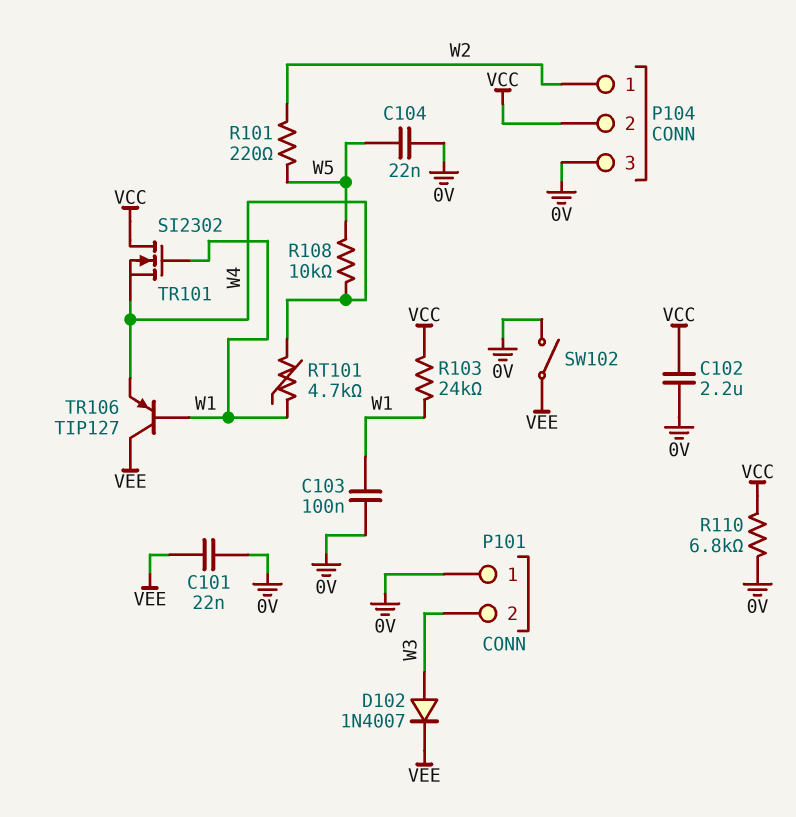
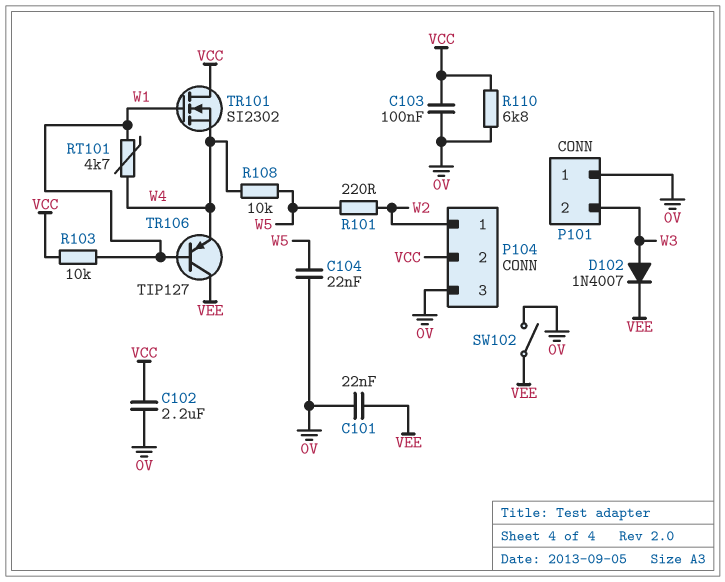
C103: 100nF (0V, W1) -> 100nF (0V, VCC)
R103: 24k (VCC, W1) -> 10k (VCC, W1)

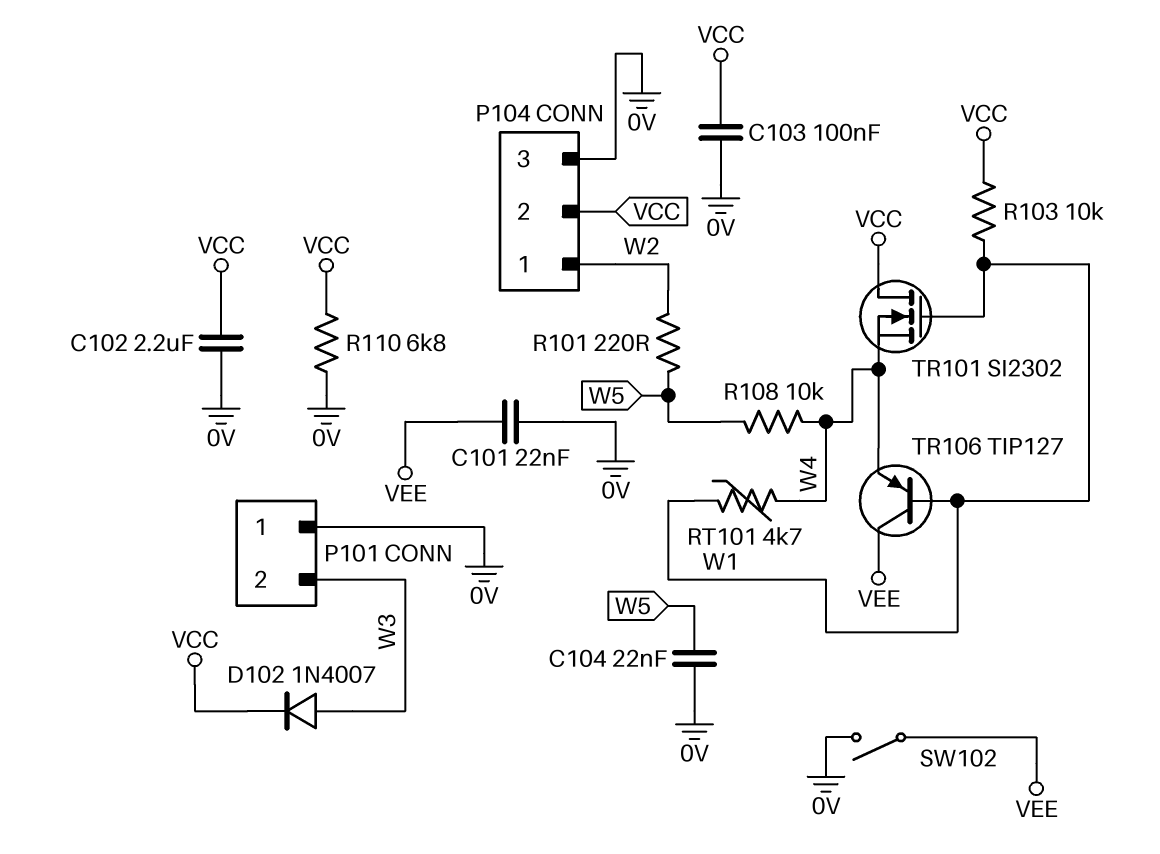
D102: diode 1N4007 (A W3, K VEE) -> diode 1N4007 (A W3, K VCC)

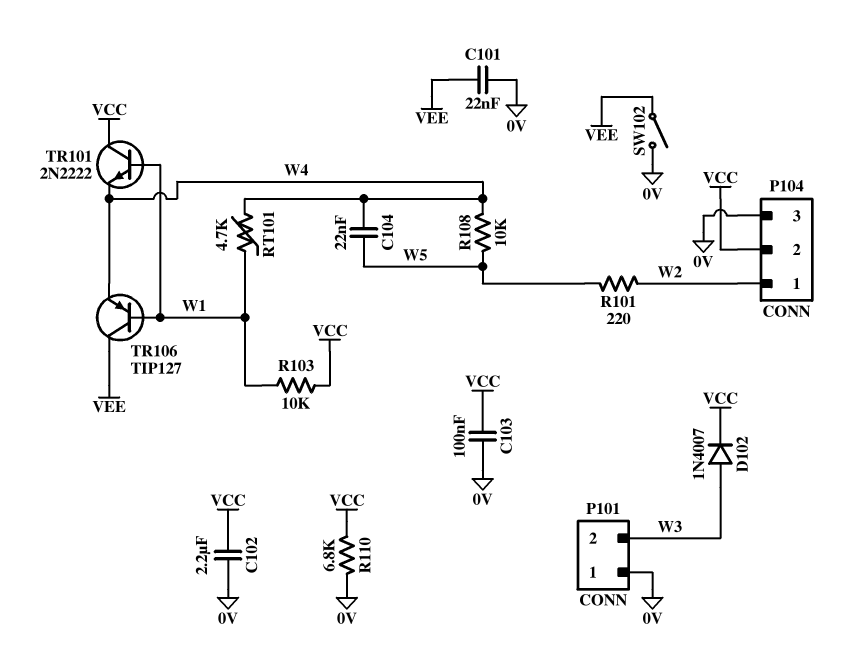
C104: 22nF (0V, W5) -> 22nF (W4, W5)
TR101: NMOS SI2302 (G W1, D VCC, S W4) -> NPN 2N2222 (B W1, C VCC, E W4)

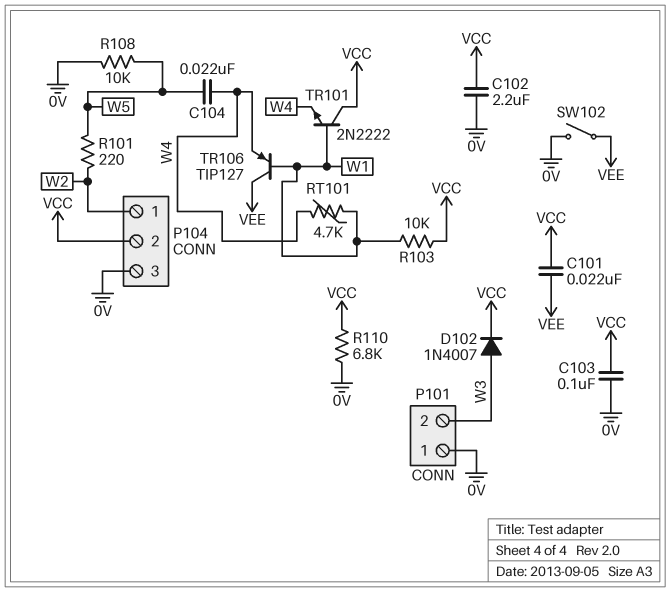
C101: 22nF (0V, VEE) -> 22nF (VCC, VEE)
R108: 10k (W4, W5) -> 10k (0V, W5)

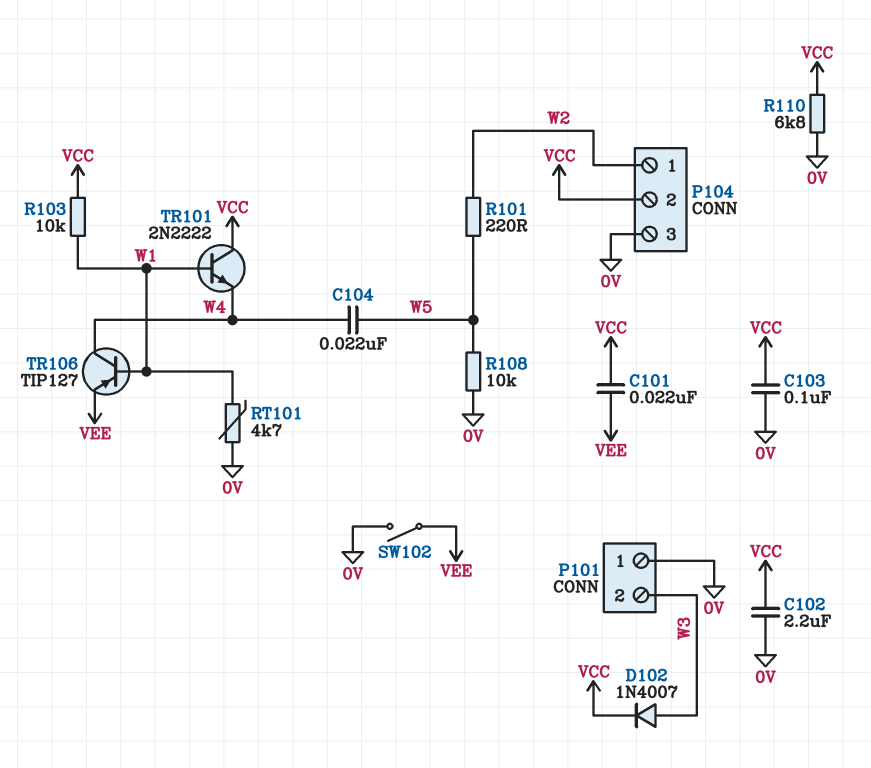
RT101: 4.7k (W1, W4) -> 4.7k (0V, W1)
TR106: PNP TIP127 (B W1, C VEE, E W4) -> PNP TIP127 (B W1, C W4, E VEE)

